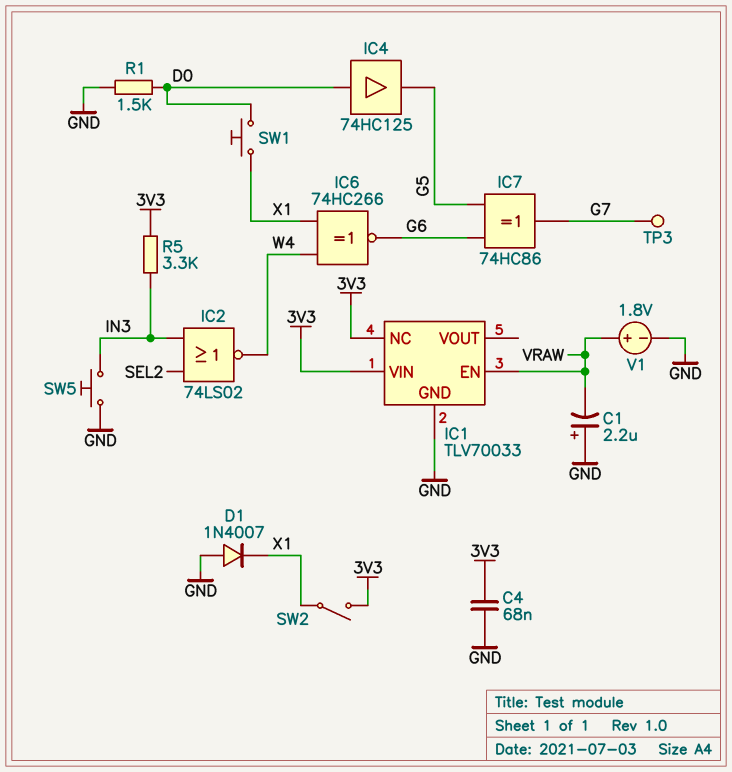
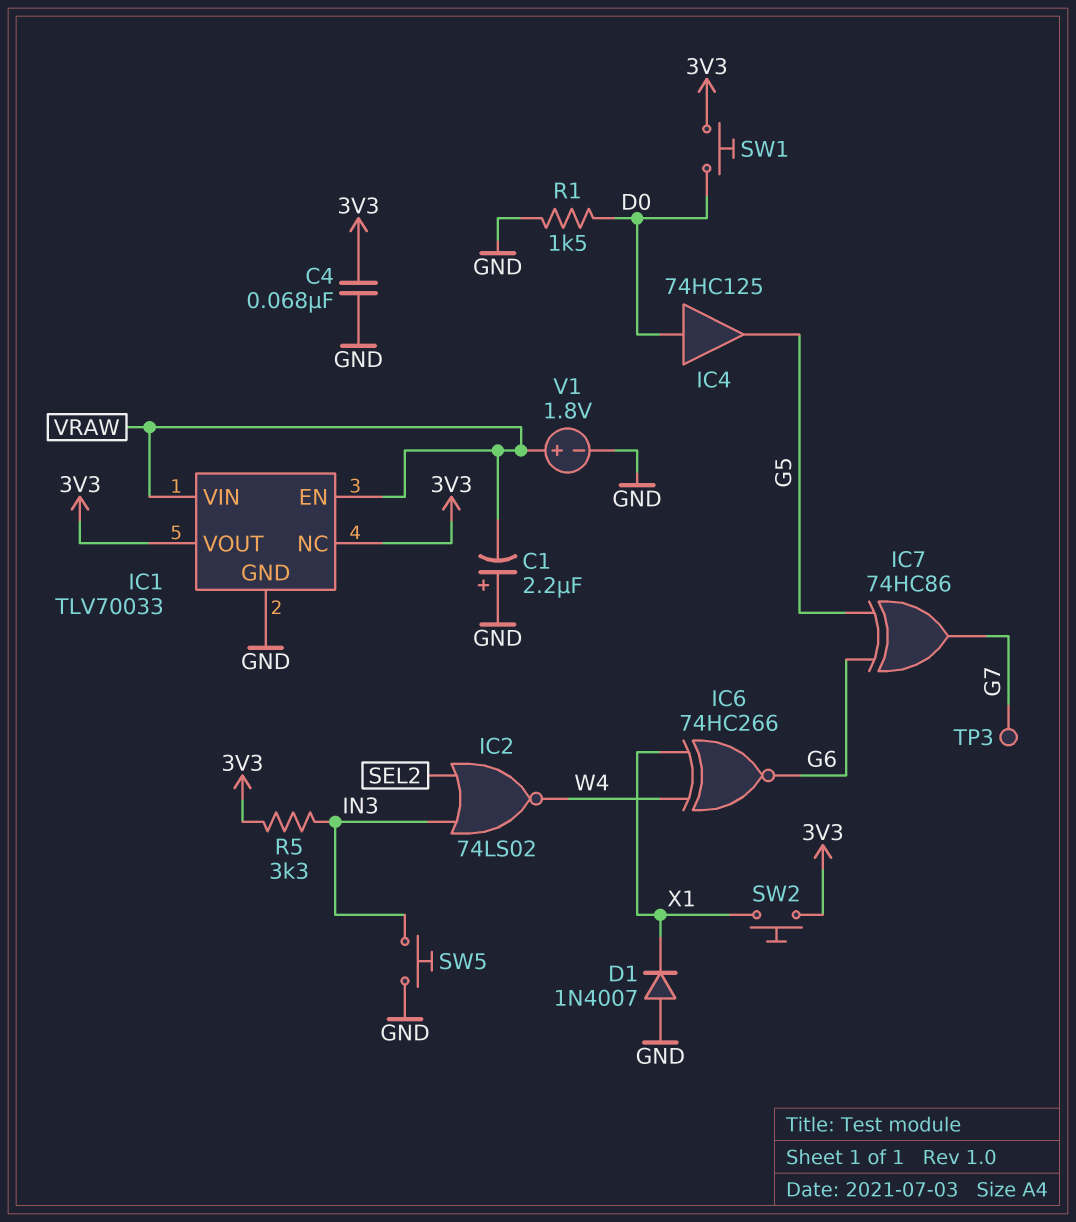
IC1 pin VIN: 3V3 -> VRAW
IC1 pin VOUT: none -> 3V3
SW1: button (D0, X1) -> button (3V3, D0)
SW2: switch (3V3, X1) -> button (3V3, X1)

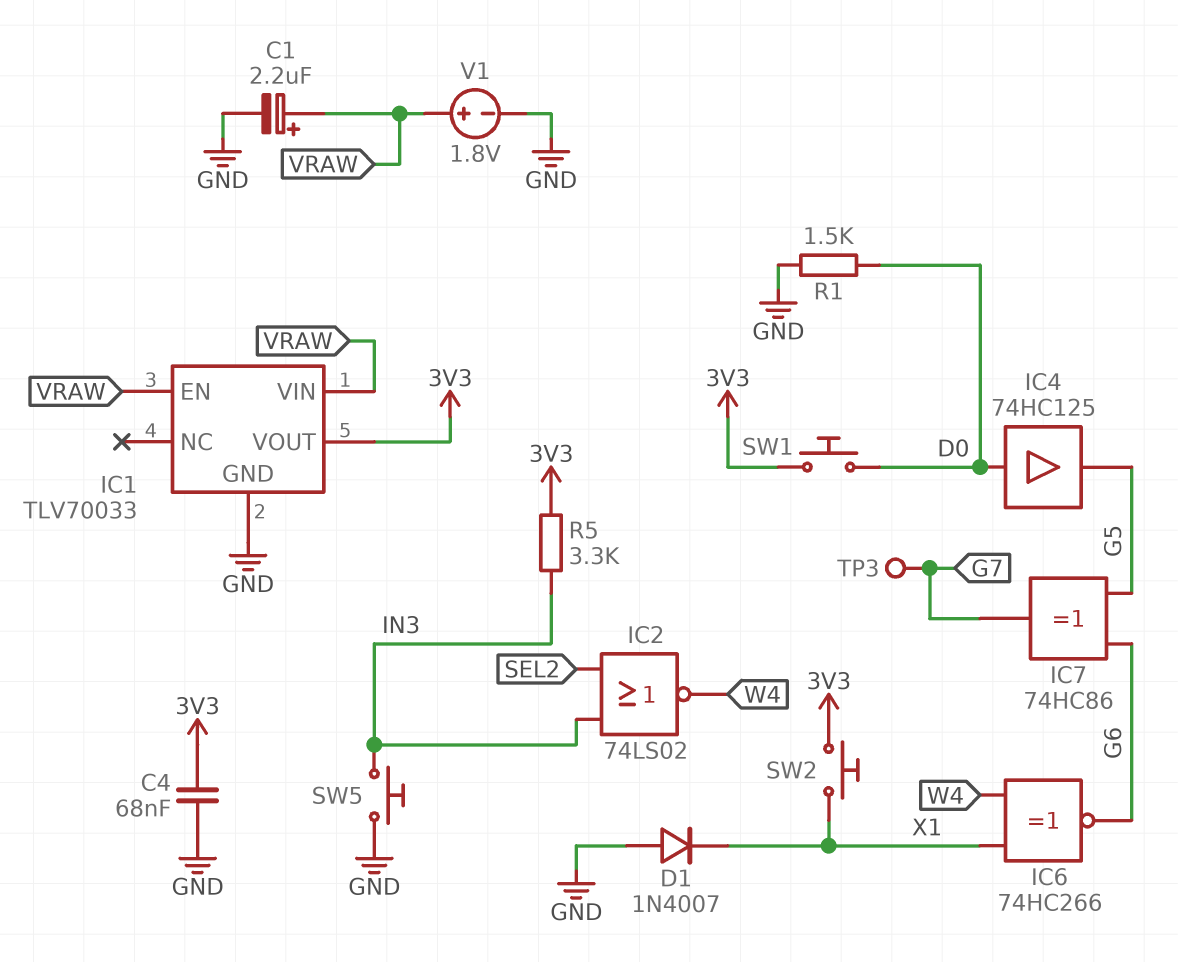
C1: 2.2uF (plus GND, minus VRAW) -> 2.2uF (plus VRAW, minus GND)
IC1 pin NC: 3V3 -> none

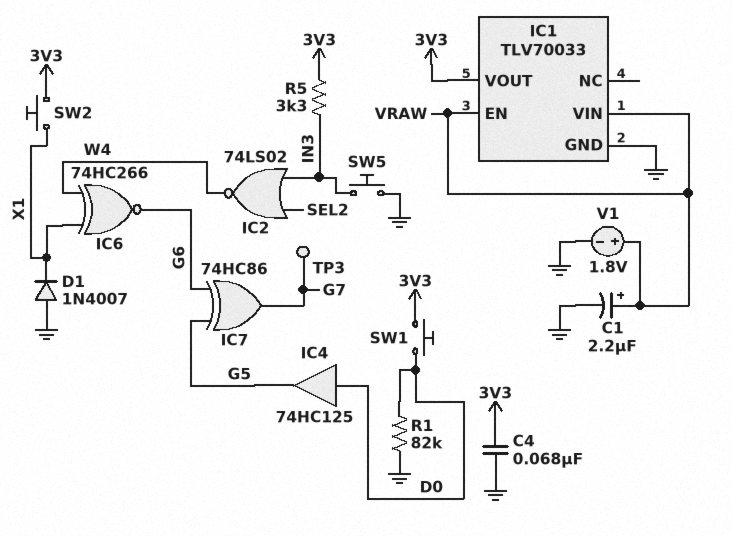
R1: 1.5k (D0, GND) -> 82k (D0, GND)

